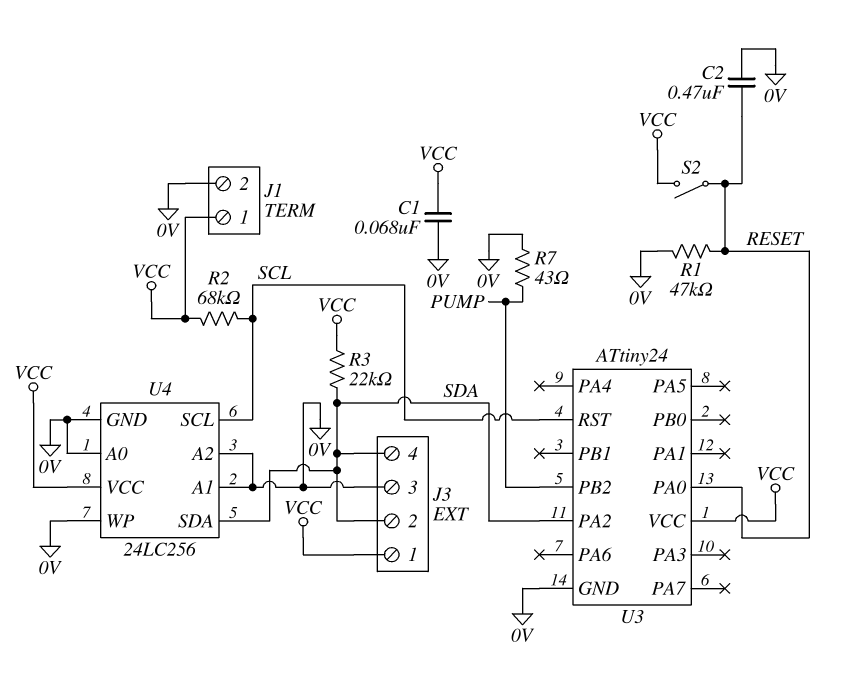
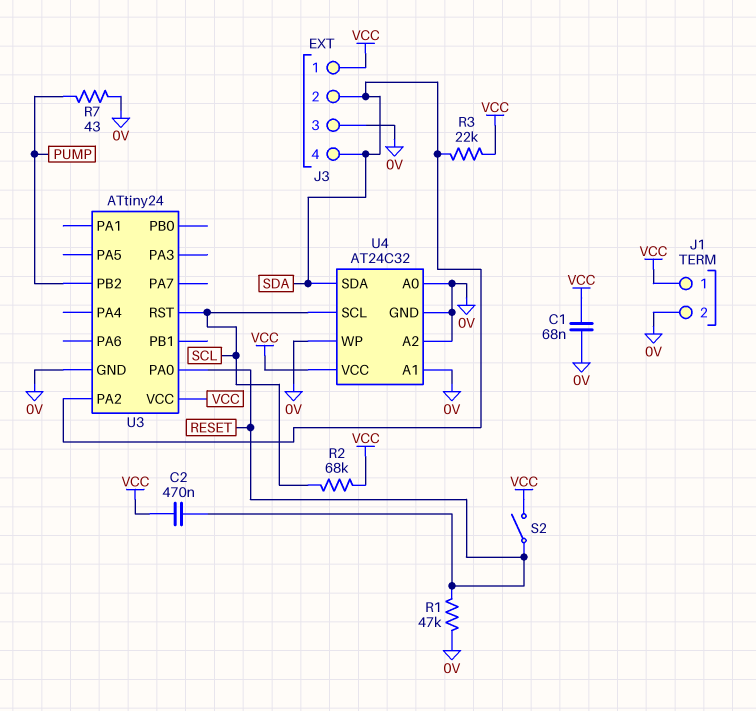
C2: 470nF (0V, RESET) -> 470nF (RESET, VCC)
U4: 24LC256 -> AT24C32

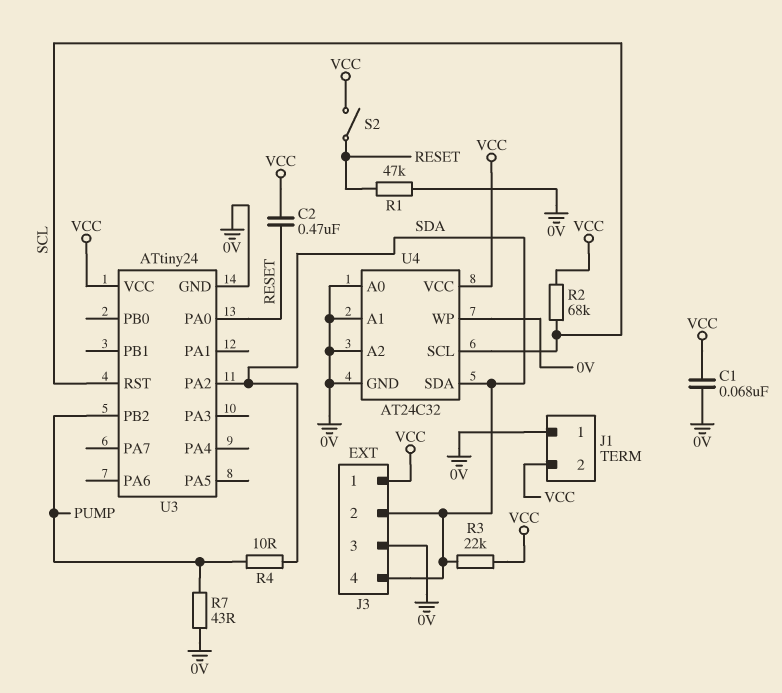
J1 pin 1: VCC -> 0V
J1 pin 2: 0V -> VCC
R4: none -> 10 (PUMP, SDA)

